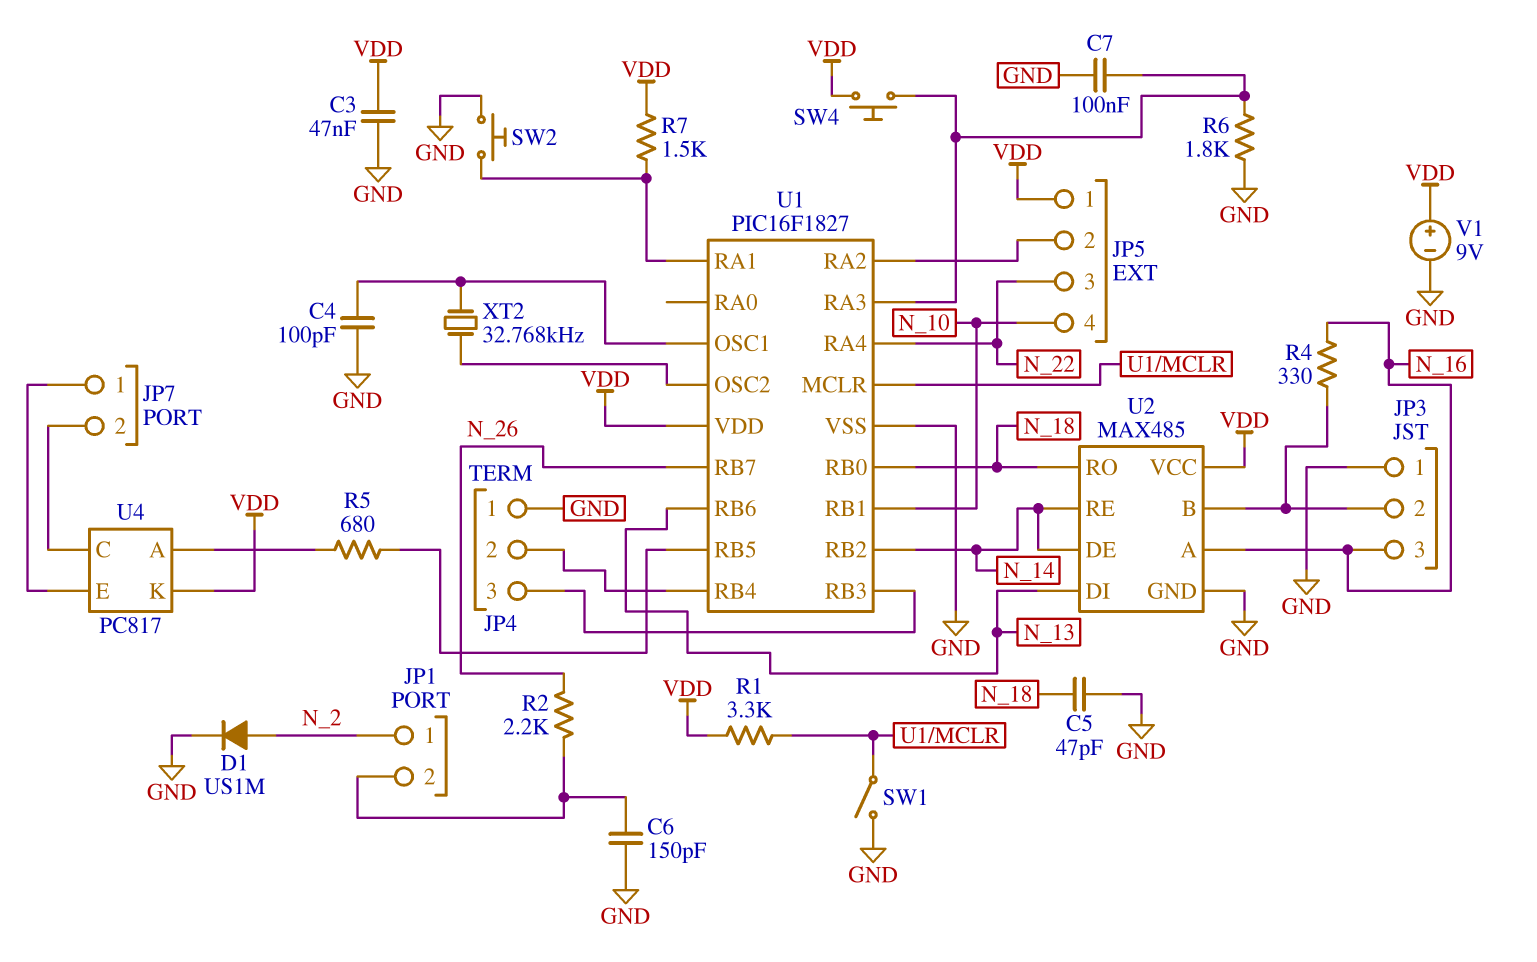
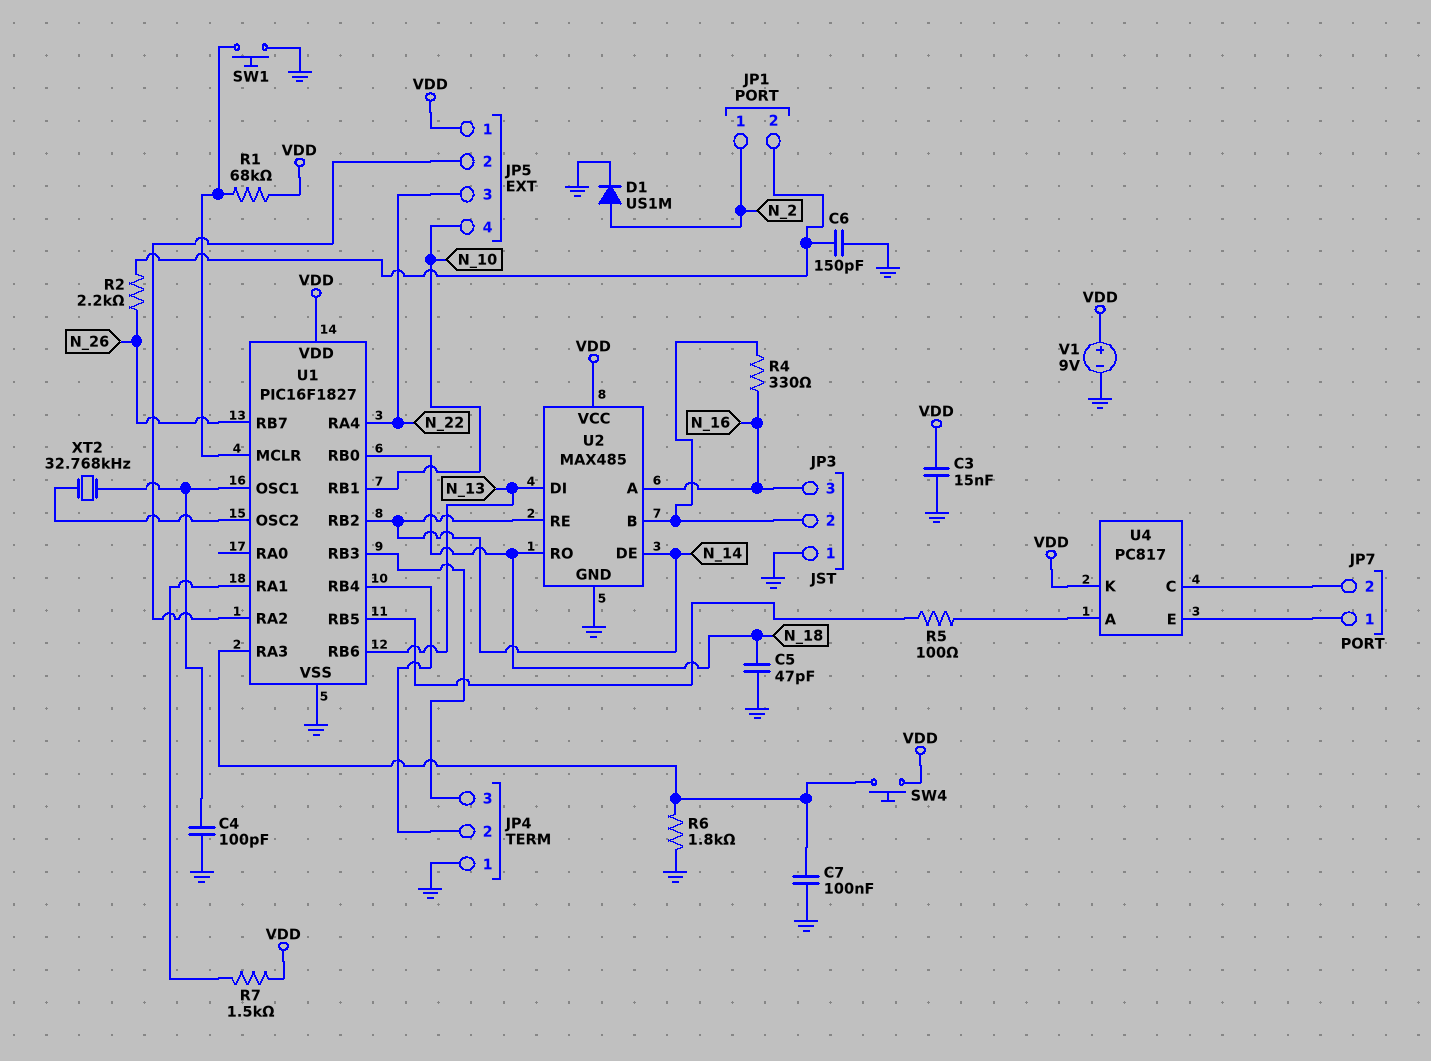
C3: 47nF (GND, VDD) -> 15nF (GND, VDD)
R1: 3.3k (U1/MCLR, VDD) -> 68k (U1/MCLR, VDD)
R5: 680 (U1/RB5, U4/A) -> 100 (U1/RB5, U4/A)
SW1: switch (GND, U1/MCLR) -> button (GND, U1/MCLR)
SW2: button (GND, U1/RA1) -> none

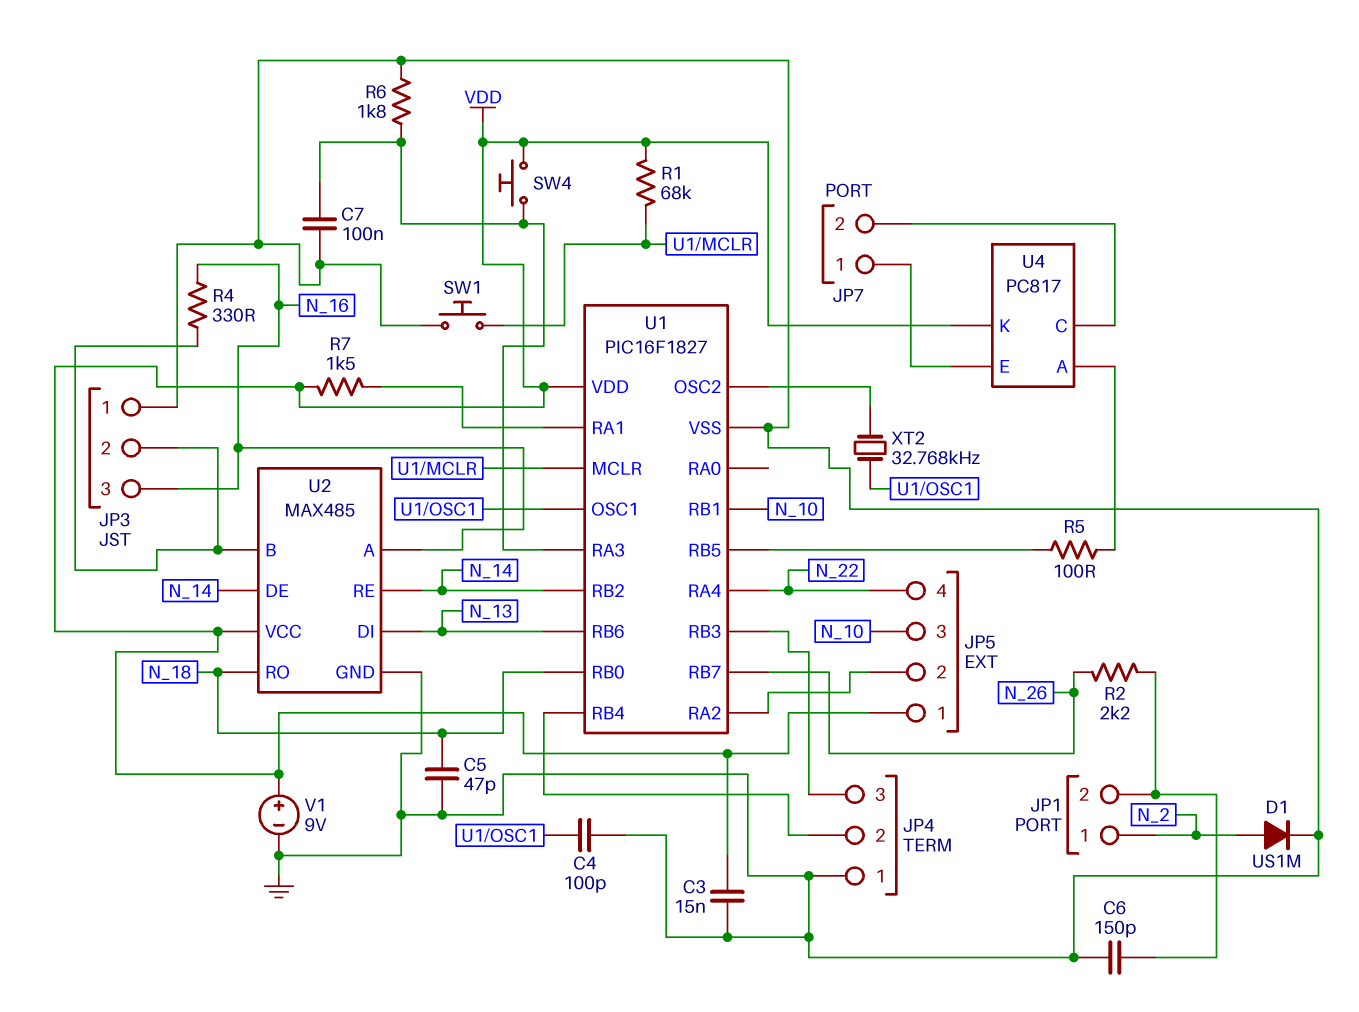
JP5 pin 3: N_22 -> N_10
JP5 pin 4: N_10 -> N_22

